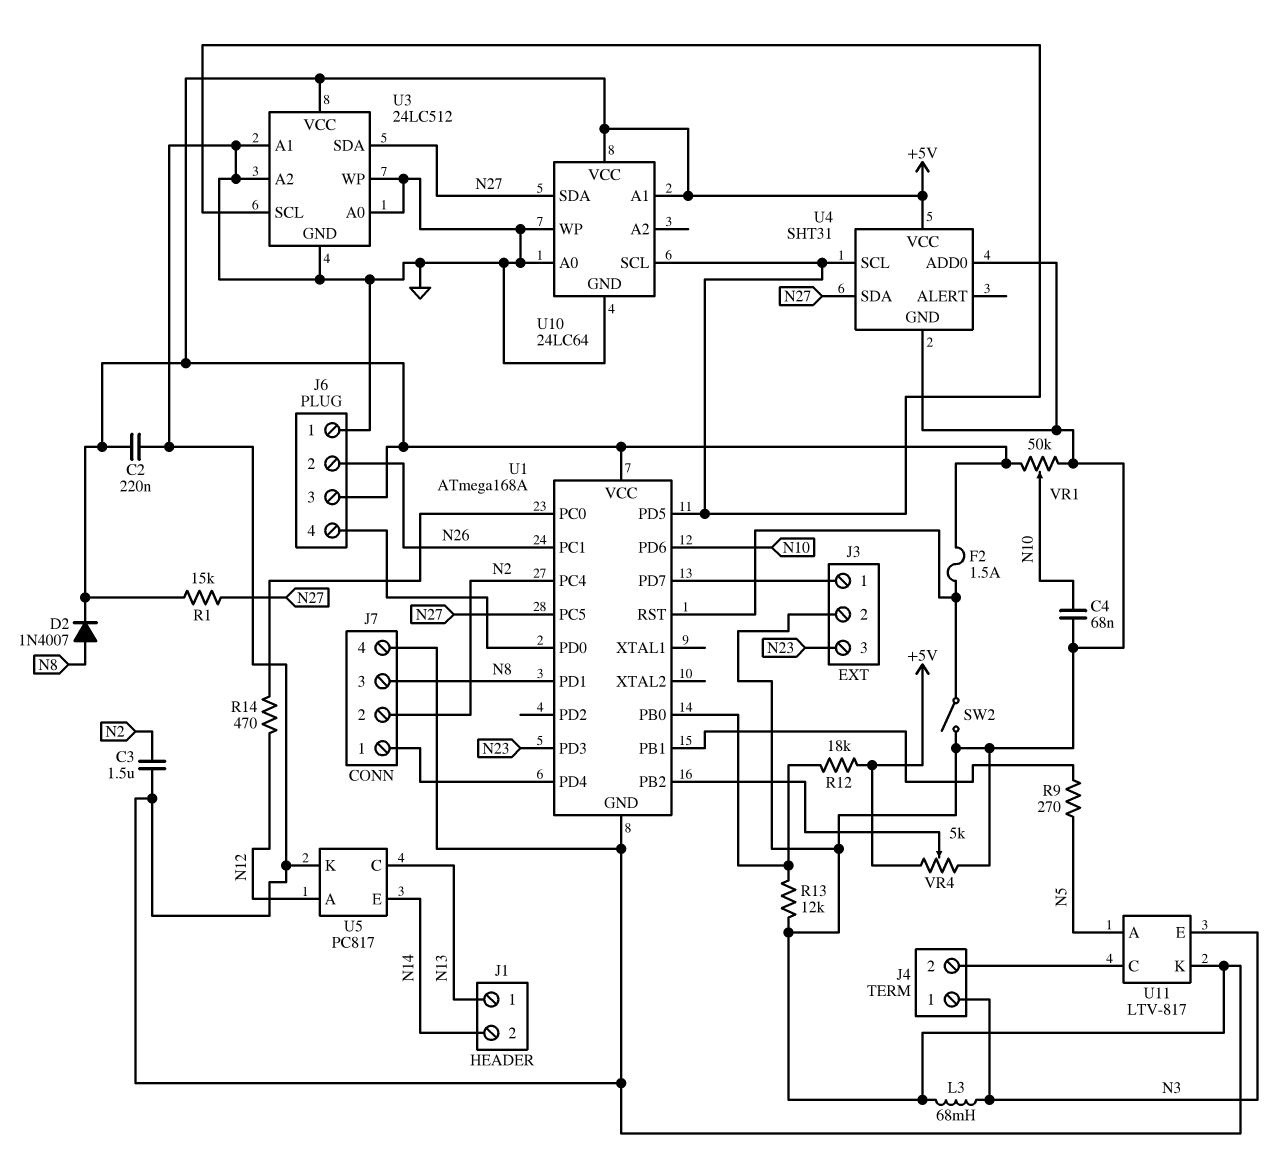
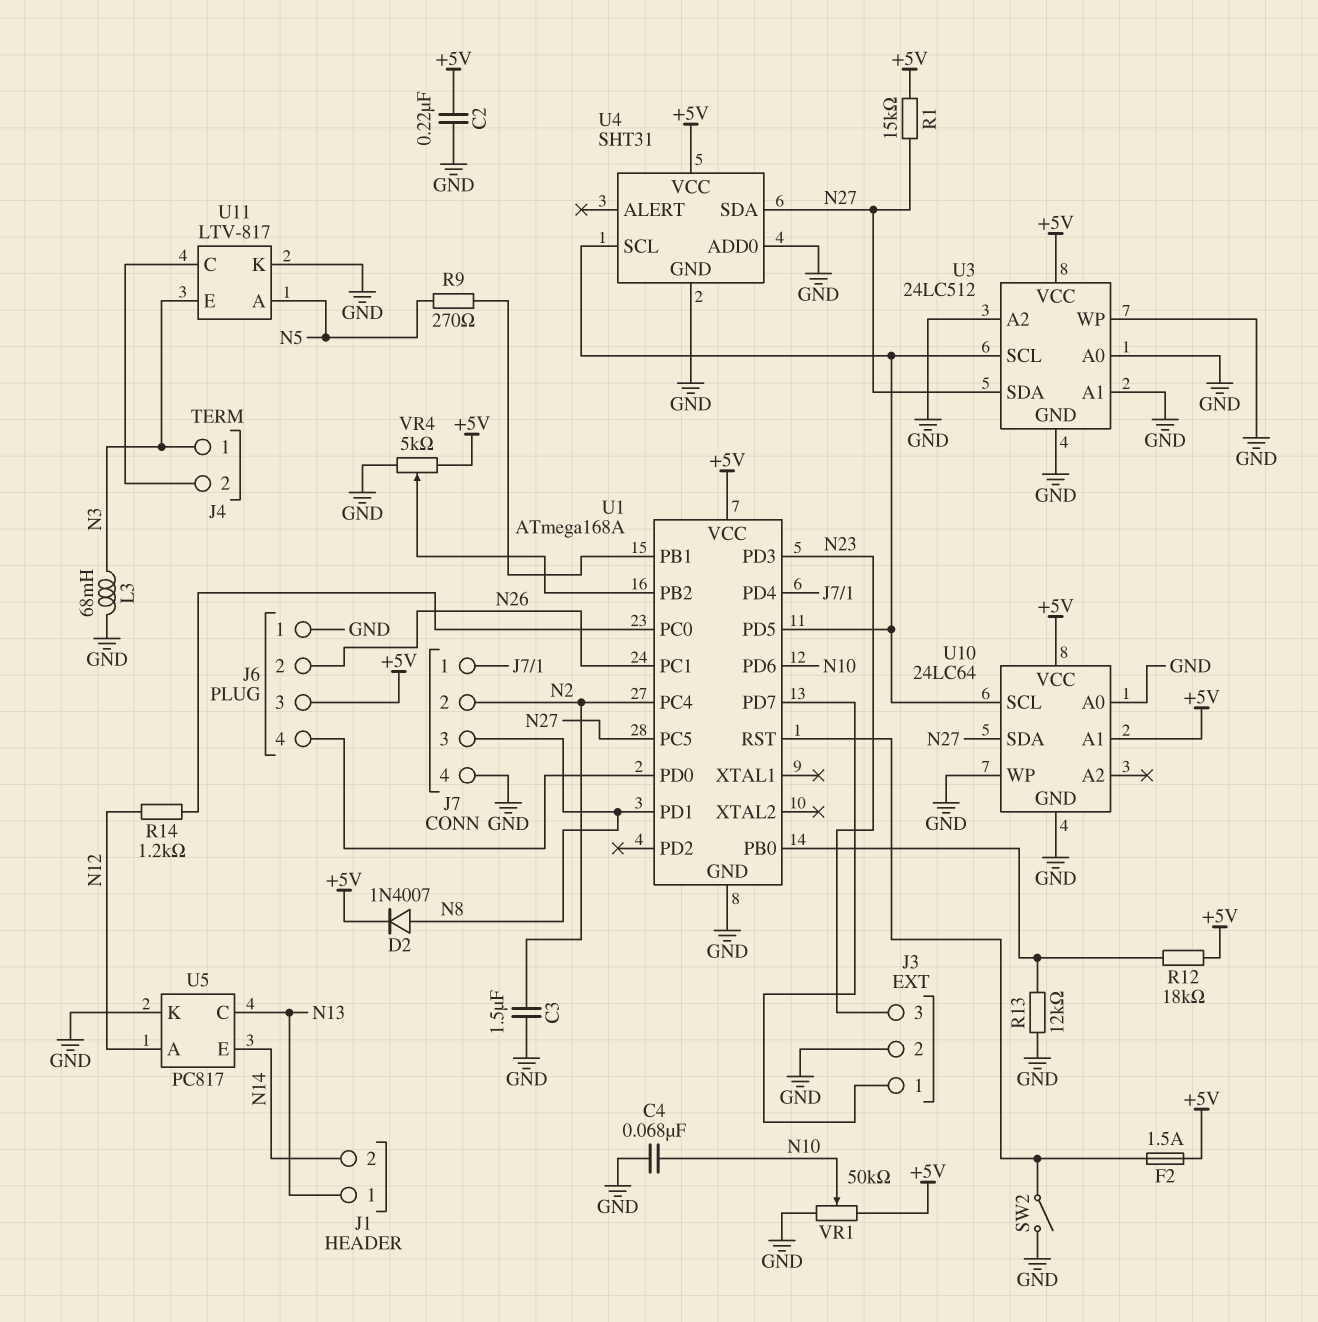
R14: 470 (N12, U1/PC0) -> 1.2k (N12, U1/PC0)

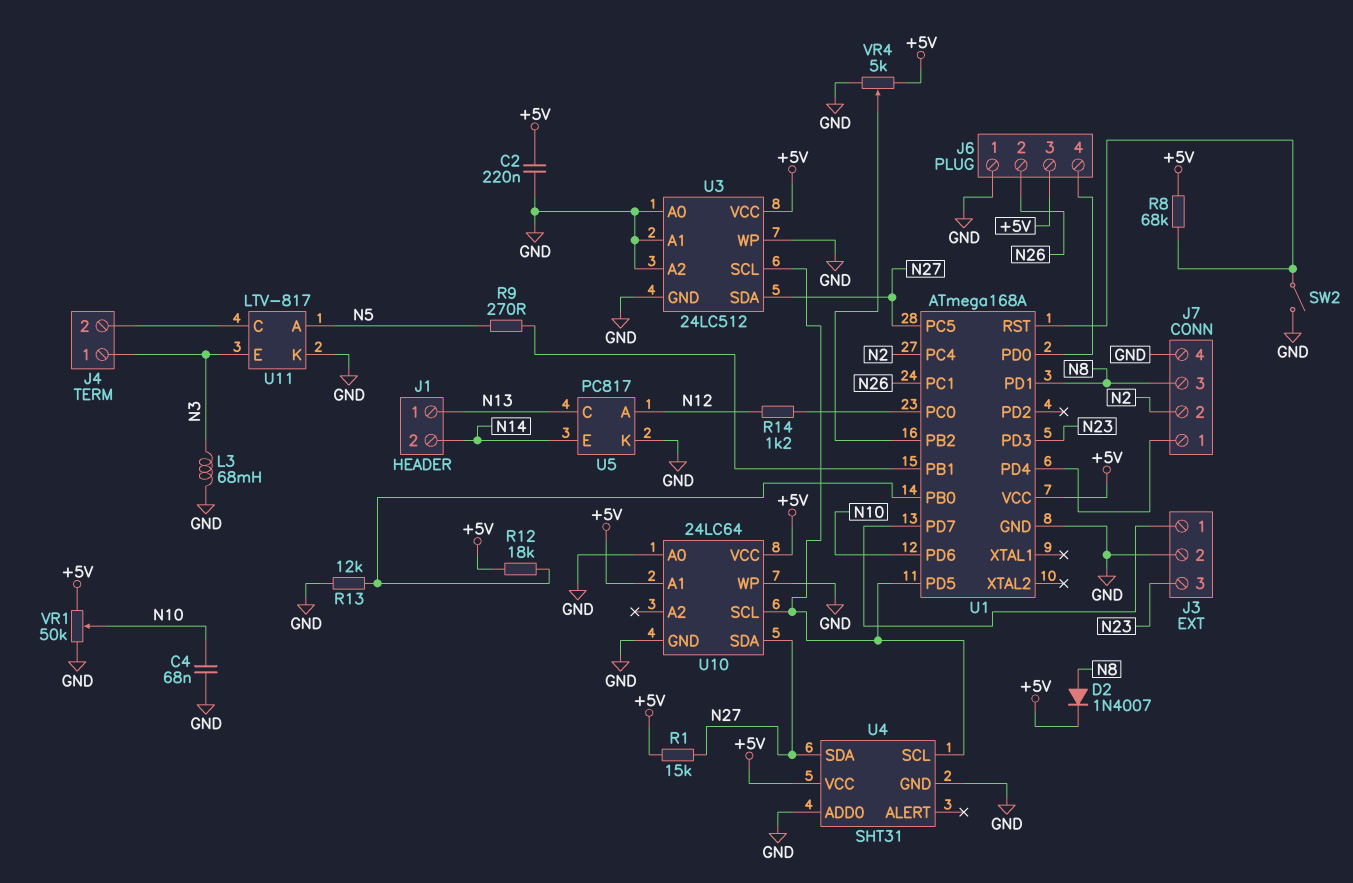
C3: 1.5uF (GND, N2) -> none
F2: 1.5A (+5V, U1/RST) -> none
R8: none -> 68k (+5V, U1/RST)

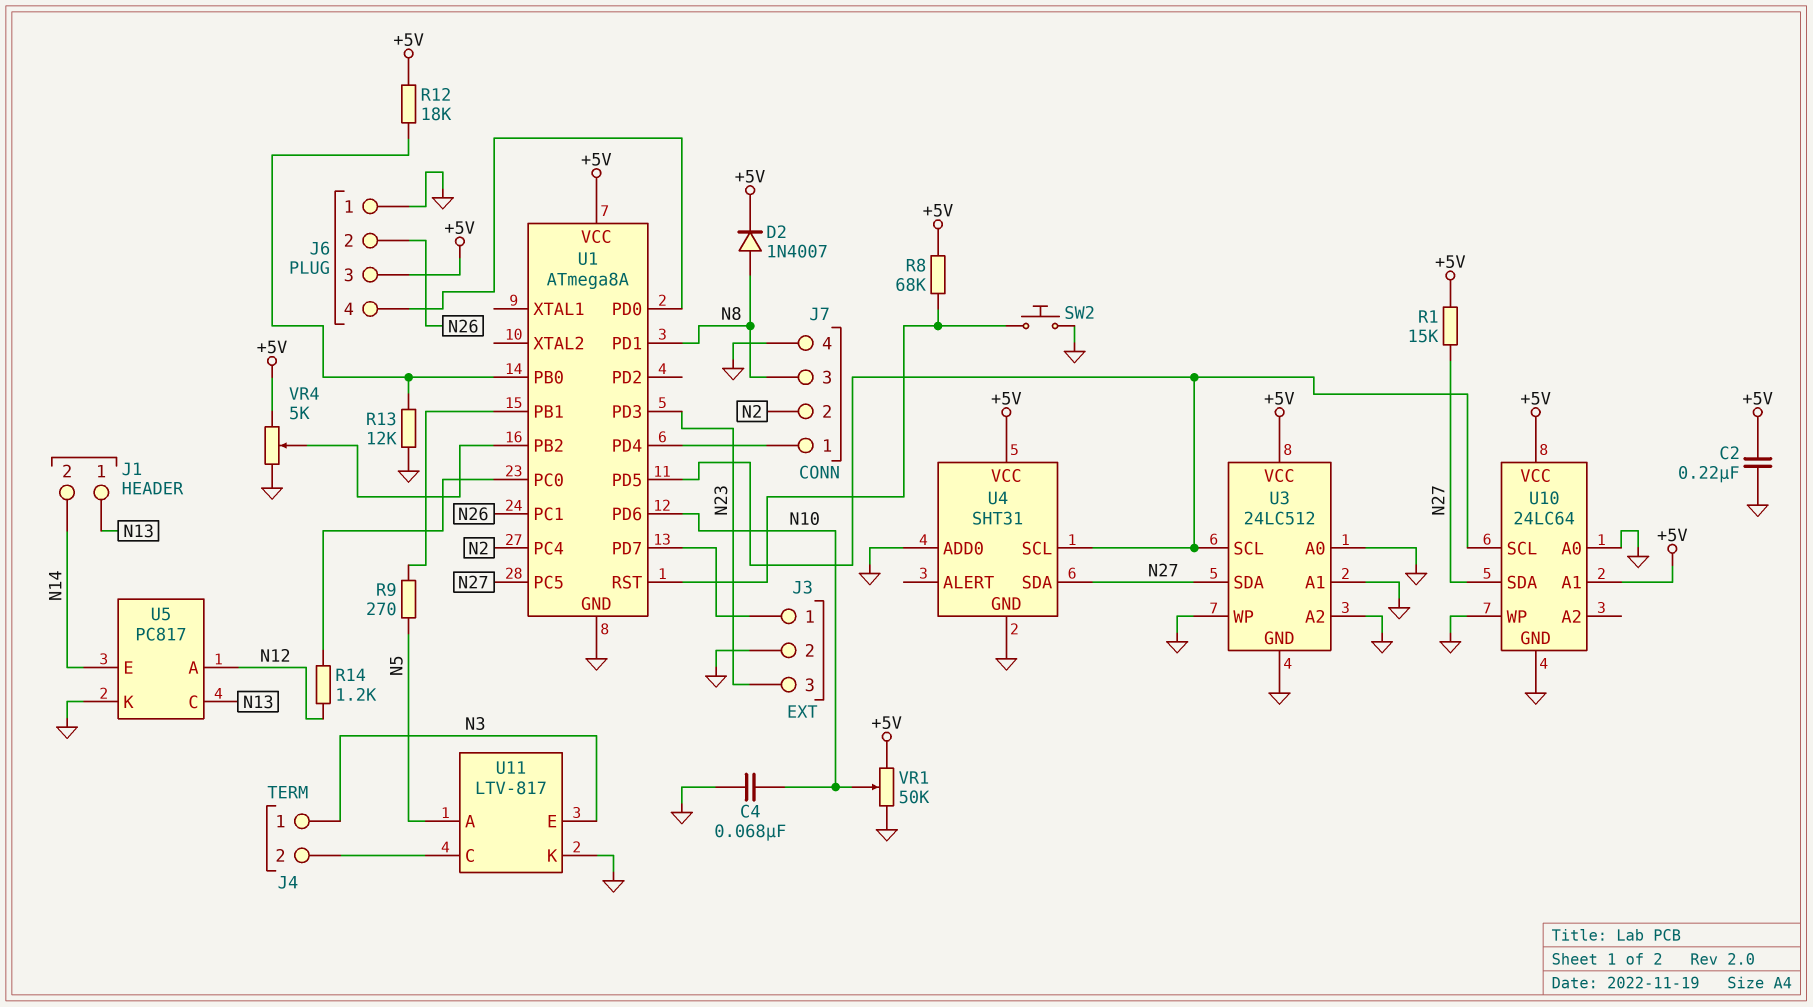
L3: 68mH (GND, N3) -> none
SW2: switch (GND, U1/RST) -> button (GND, U1/RST)
U1: ATmega168A -> ATmega8A

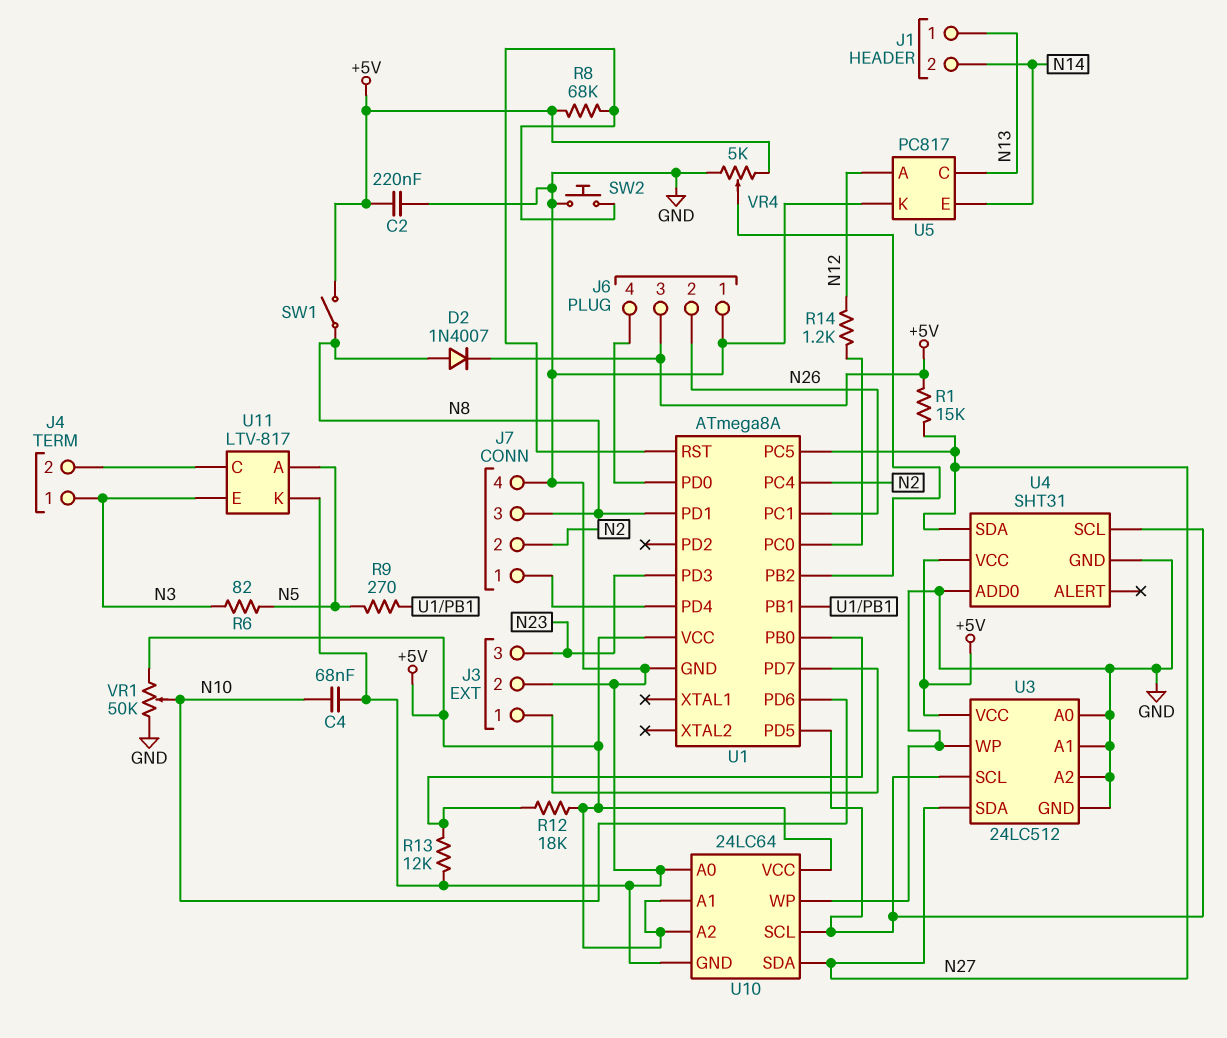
R6: none -> 82 (N3, N5)
SW1: none -> switch (+5V, N8)
U10 pin A2: none -> +5V

